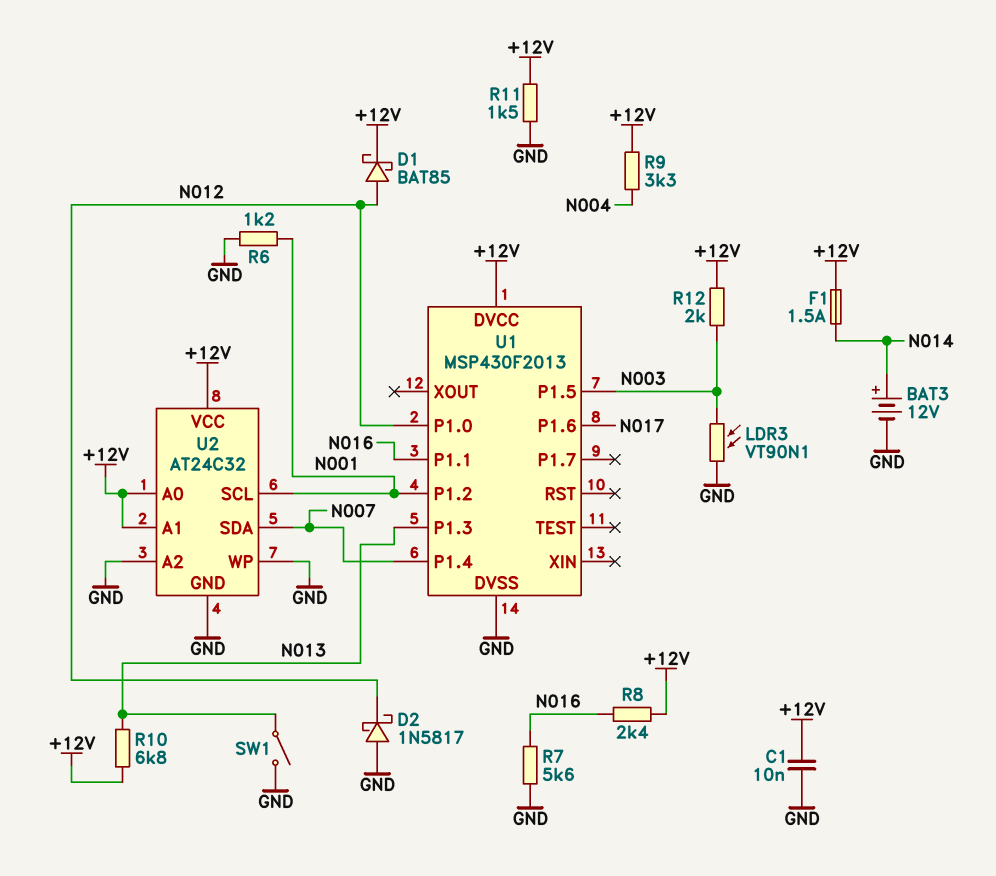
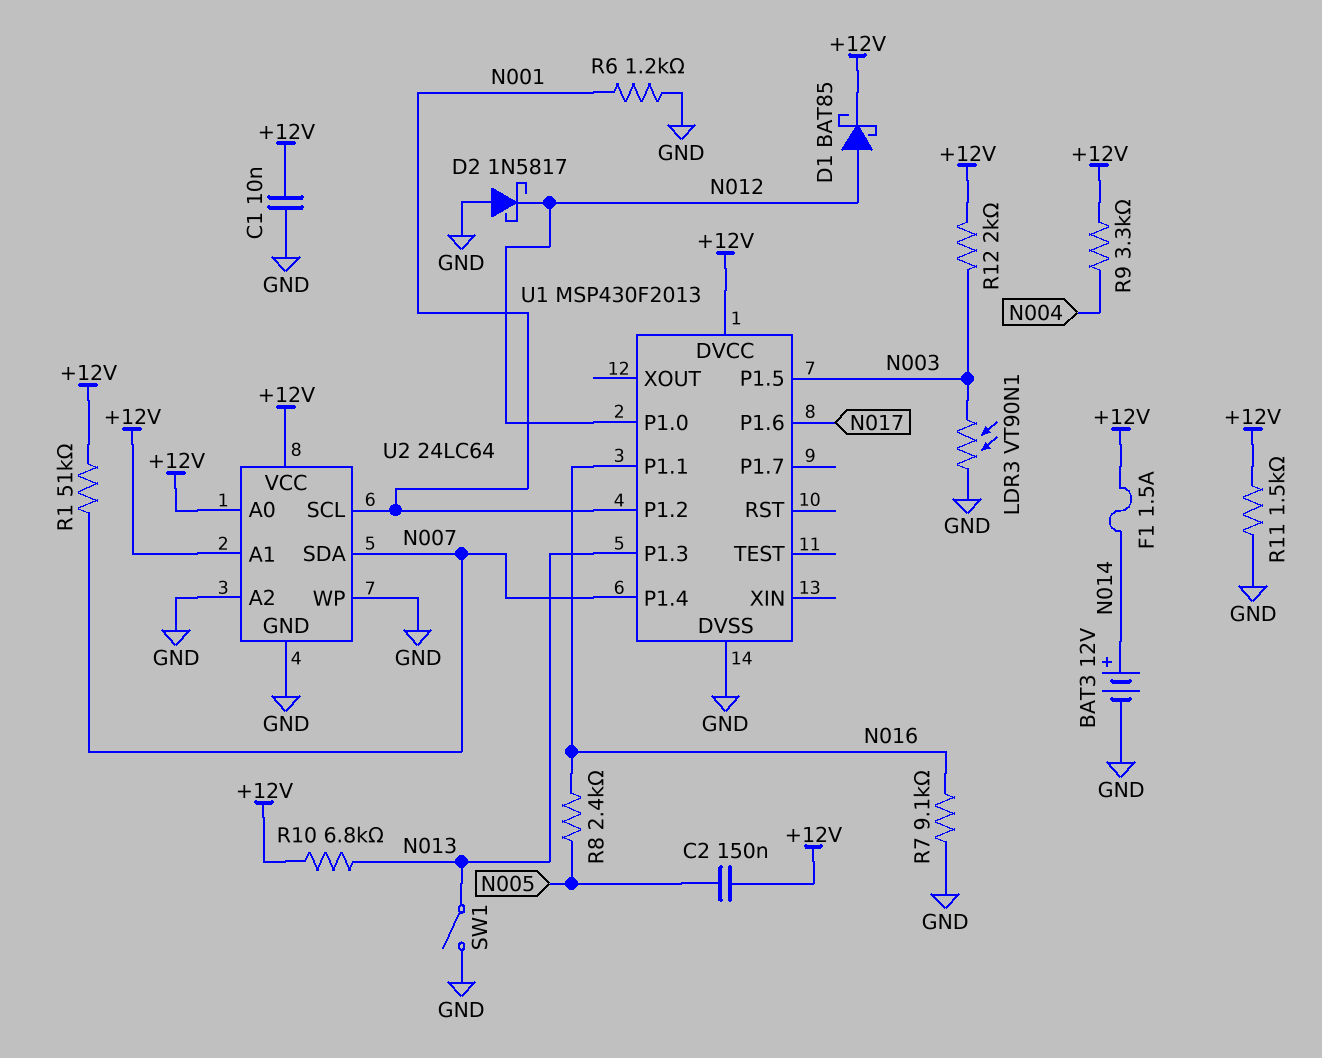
C2: none -> 150nF (+12V, N005)
R1: none -> 51k (+12V, N007)
R7: 5.6k (GND, N016) -> 9.1k (GND, N016)
R8: 2.4k (+12V, N016) -> 2.4k (N005, N016)
U2: AT24C32 -> 24LC64

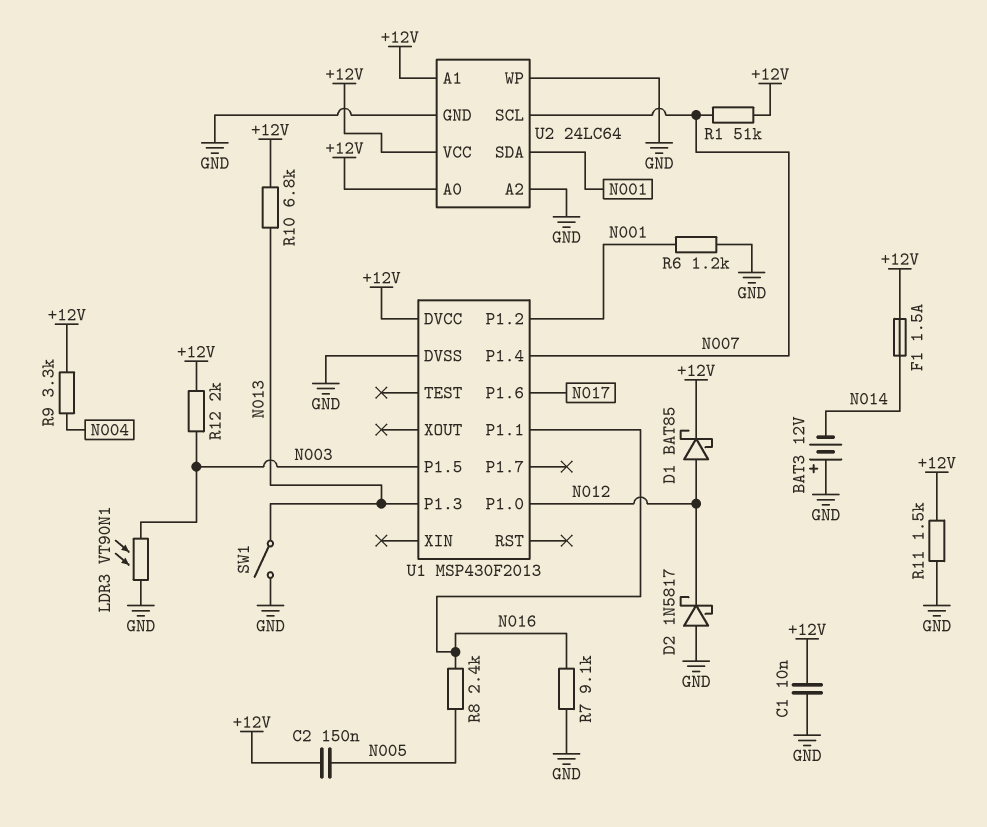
BAT3: 12V (plus N014, minus GND) -> 12V (plus GND, minus N014)
U2 pin SCL: N001 -> N007
U2 pin SDA: N007 -> N001

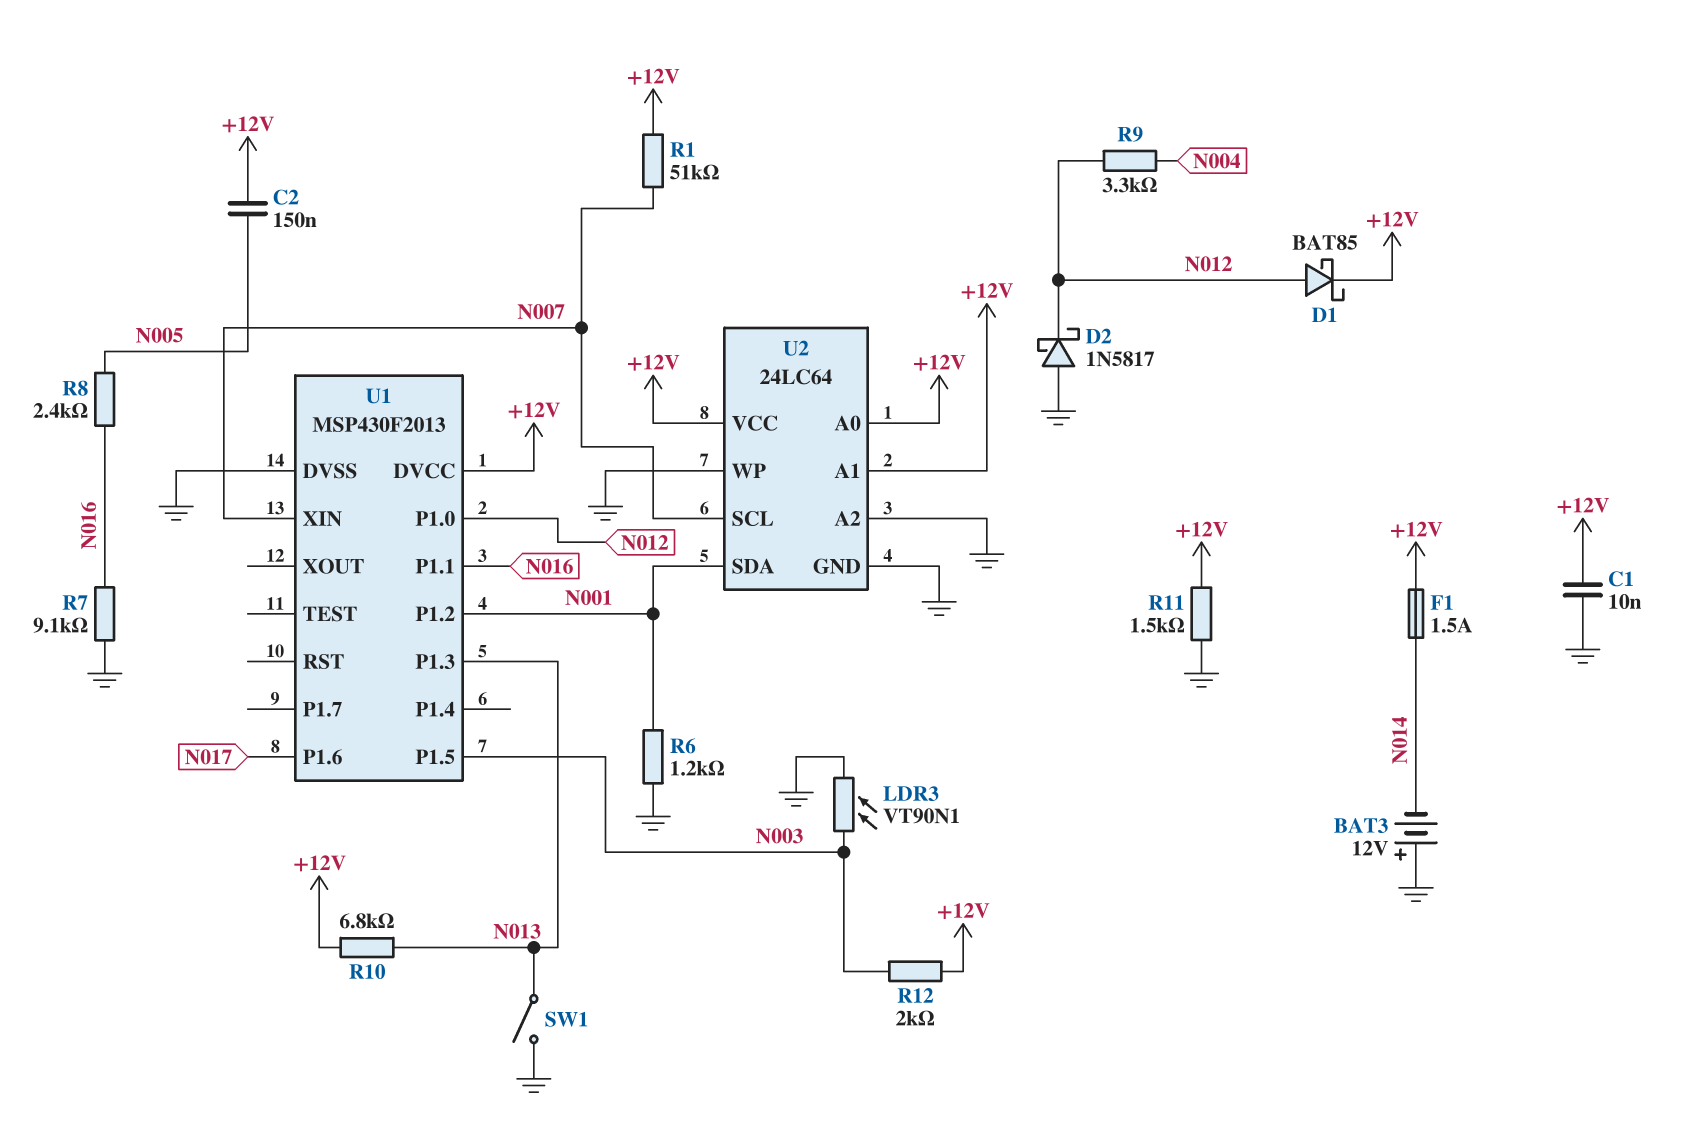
R9: 3.3k (+12V, N004) -> 3.3k (N004, N012)
U1 pin P1.4: N007 -> none
U1 pin XIN: none -> N007

